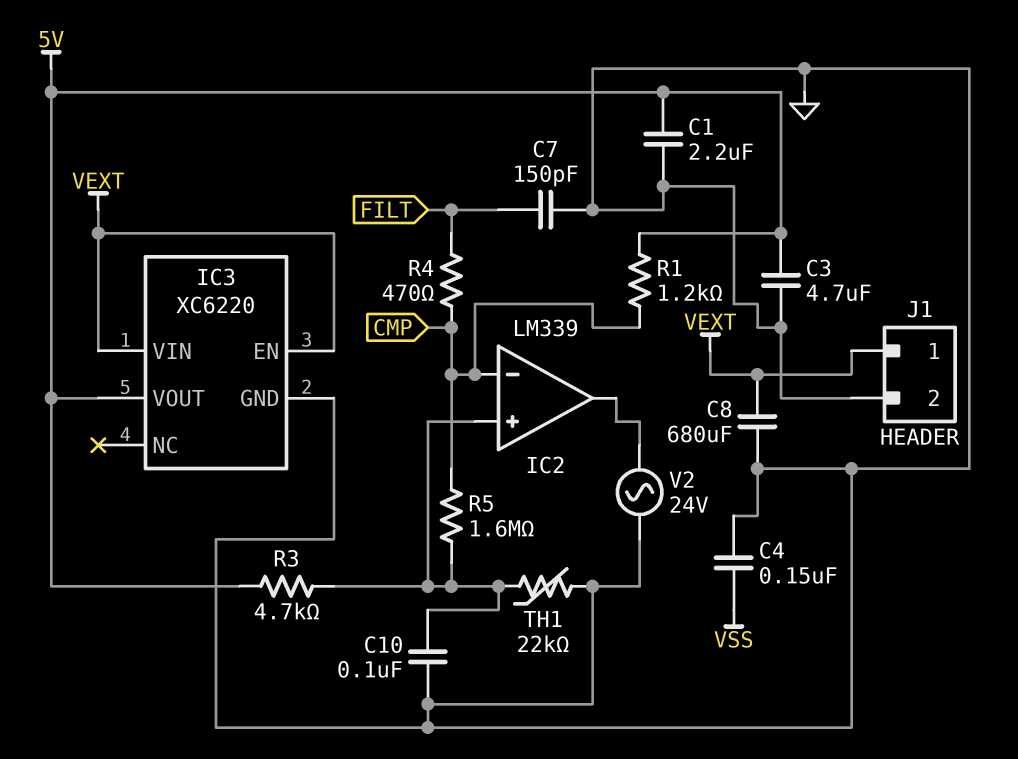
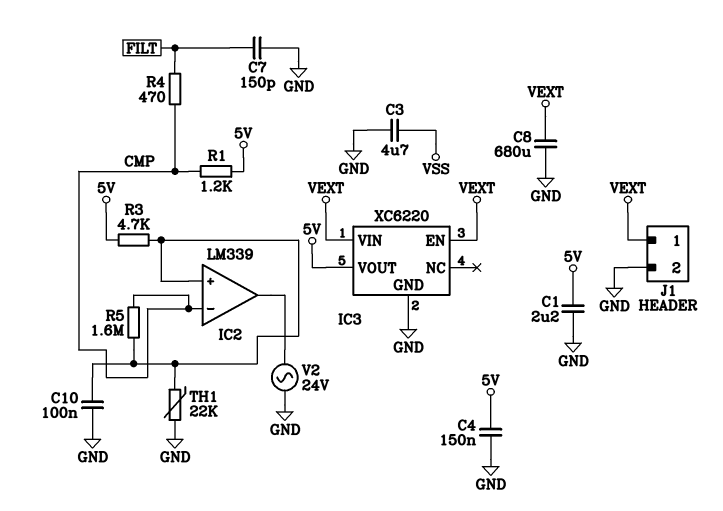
C3: 4.7uF (5V, GND) -> 4.7uF (GND, VSS)
C4: 150nF (GND, VSS) -> 150nF (5V, GND)

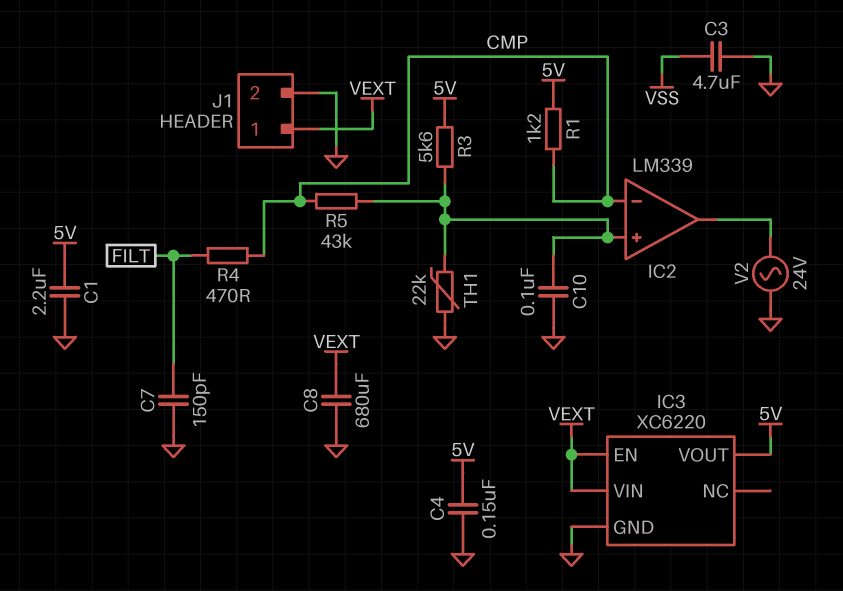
R3: 4.7k (5V, IC2/in+) -> 5.6k (5V, IC2/in+)
R5: 1.6M (CMP, IC2/in+) -> 43k (CMP, IC2/in+)

